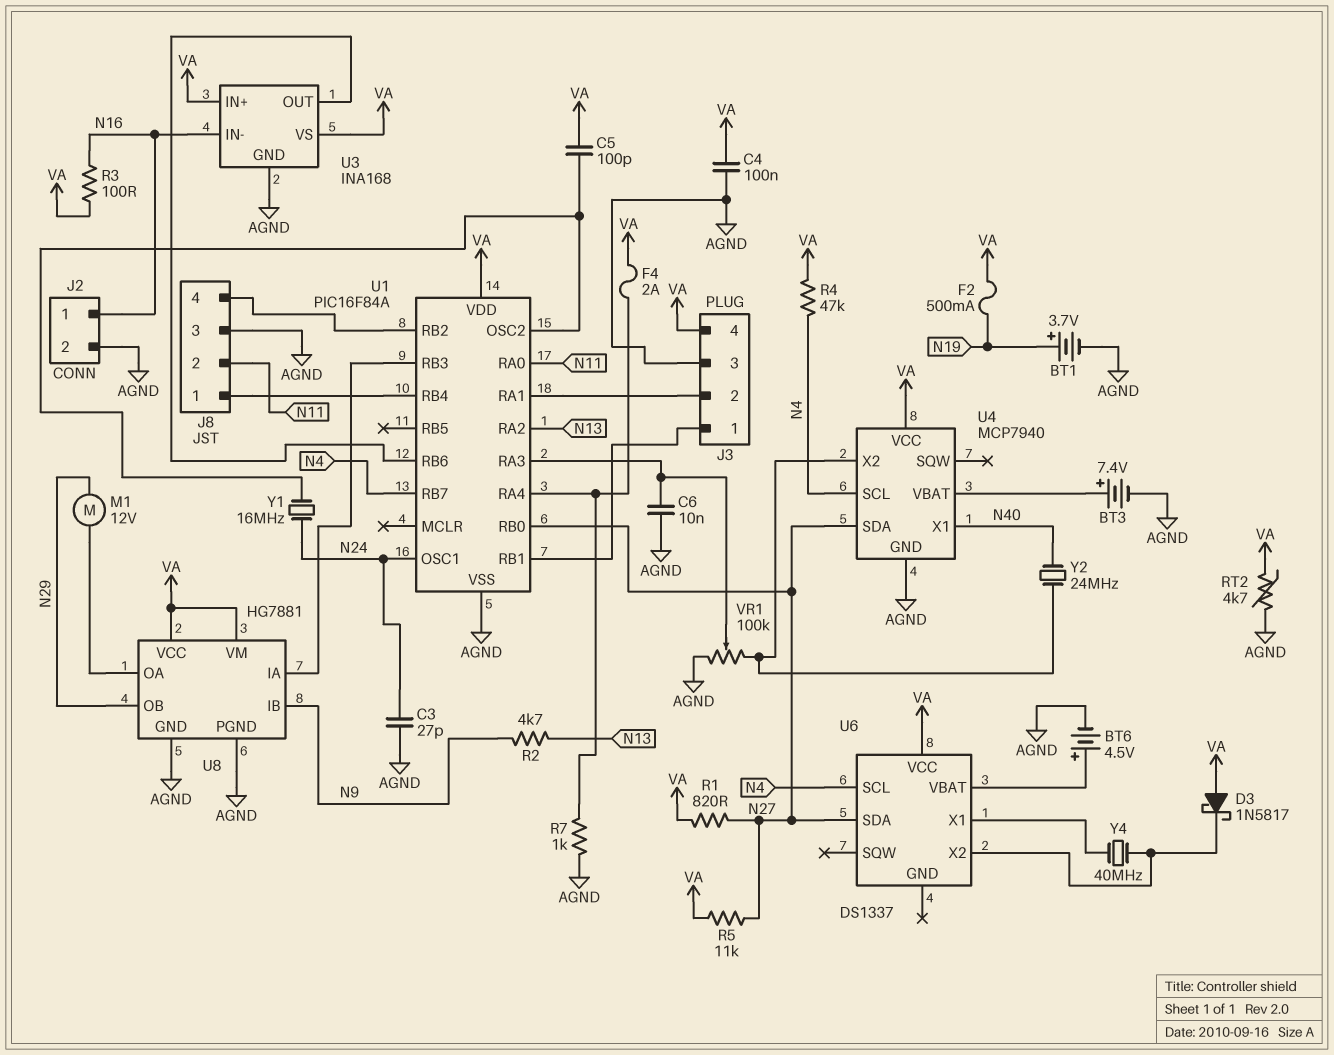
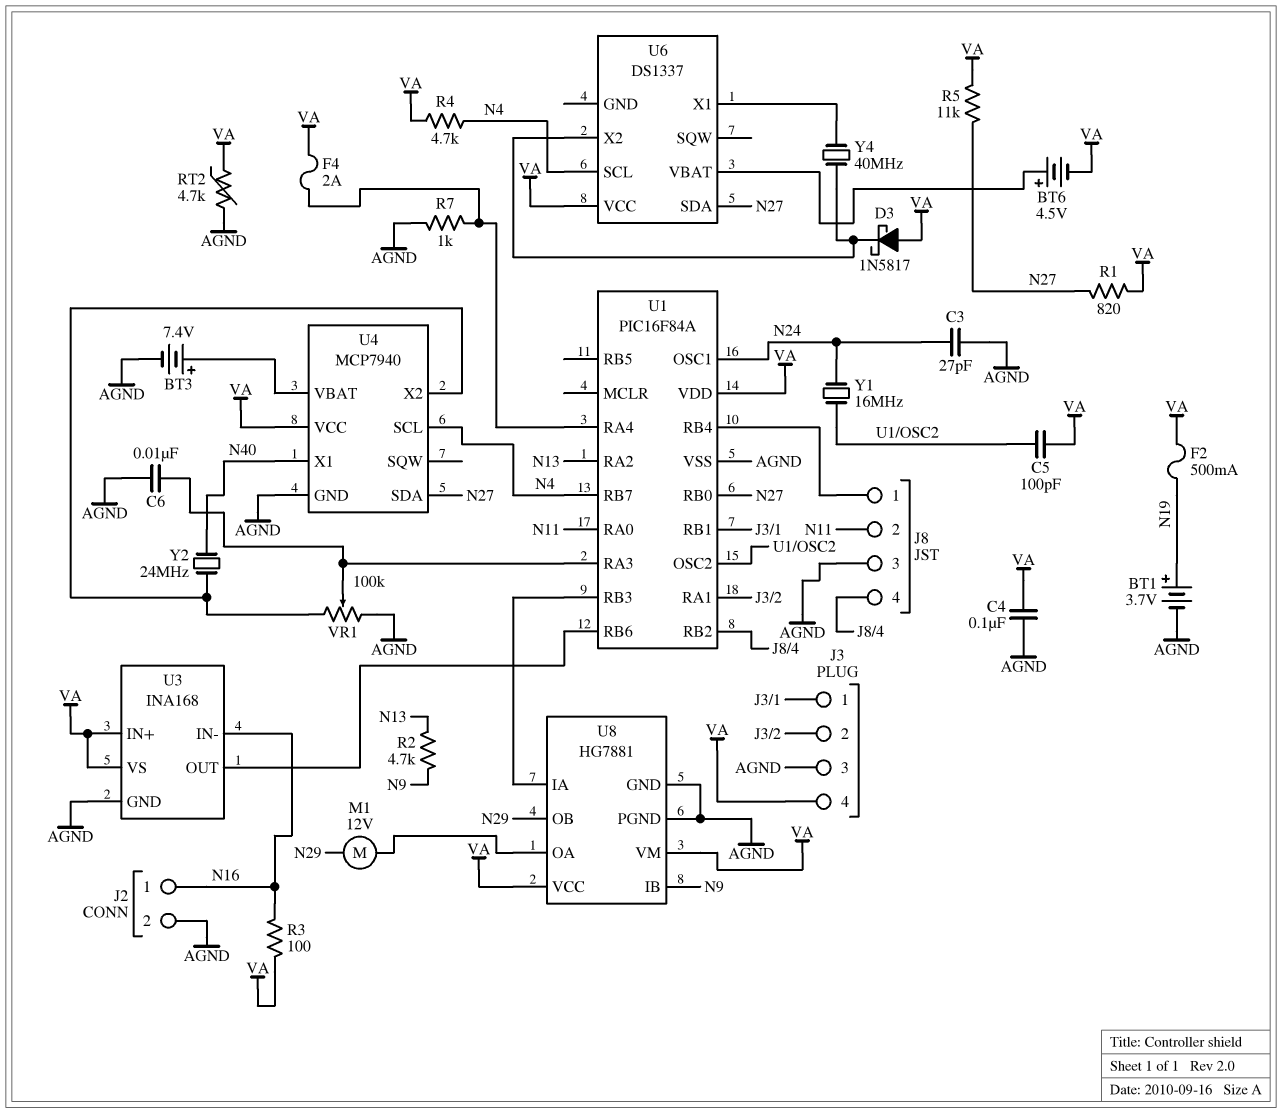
BT6: 4.5V (plus U6/VBAT, minus AGND) -> 4.5V (plus U6/VBAT, minus VA)
R4: 47k (N4, VA) -> 4.7k (N4, VA)

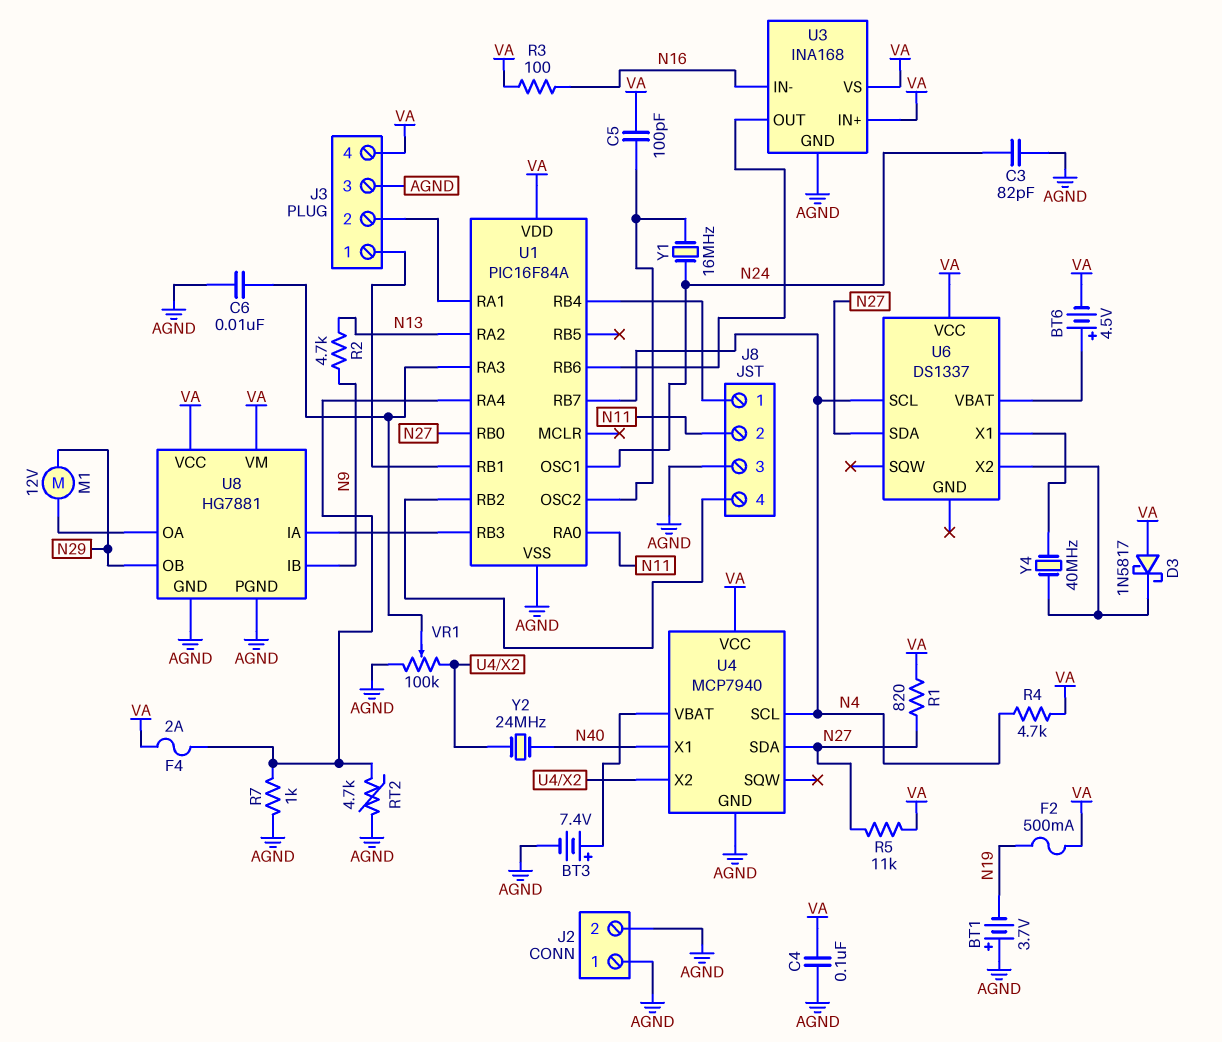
BT1: 3.7V (plus N19, minus AGND) -> 3.7V (plus AGND, minus N19)
C3: 27pF (AGND, N24) -> 82pF (AGND, N24)
J2 pin 1: N16 -> AGND
RT2: 4.7k (AGND, VA) -> 4.7k (AGND, U1/RA4)

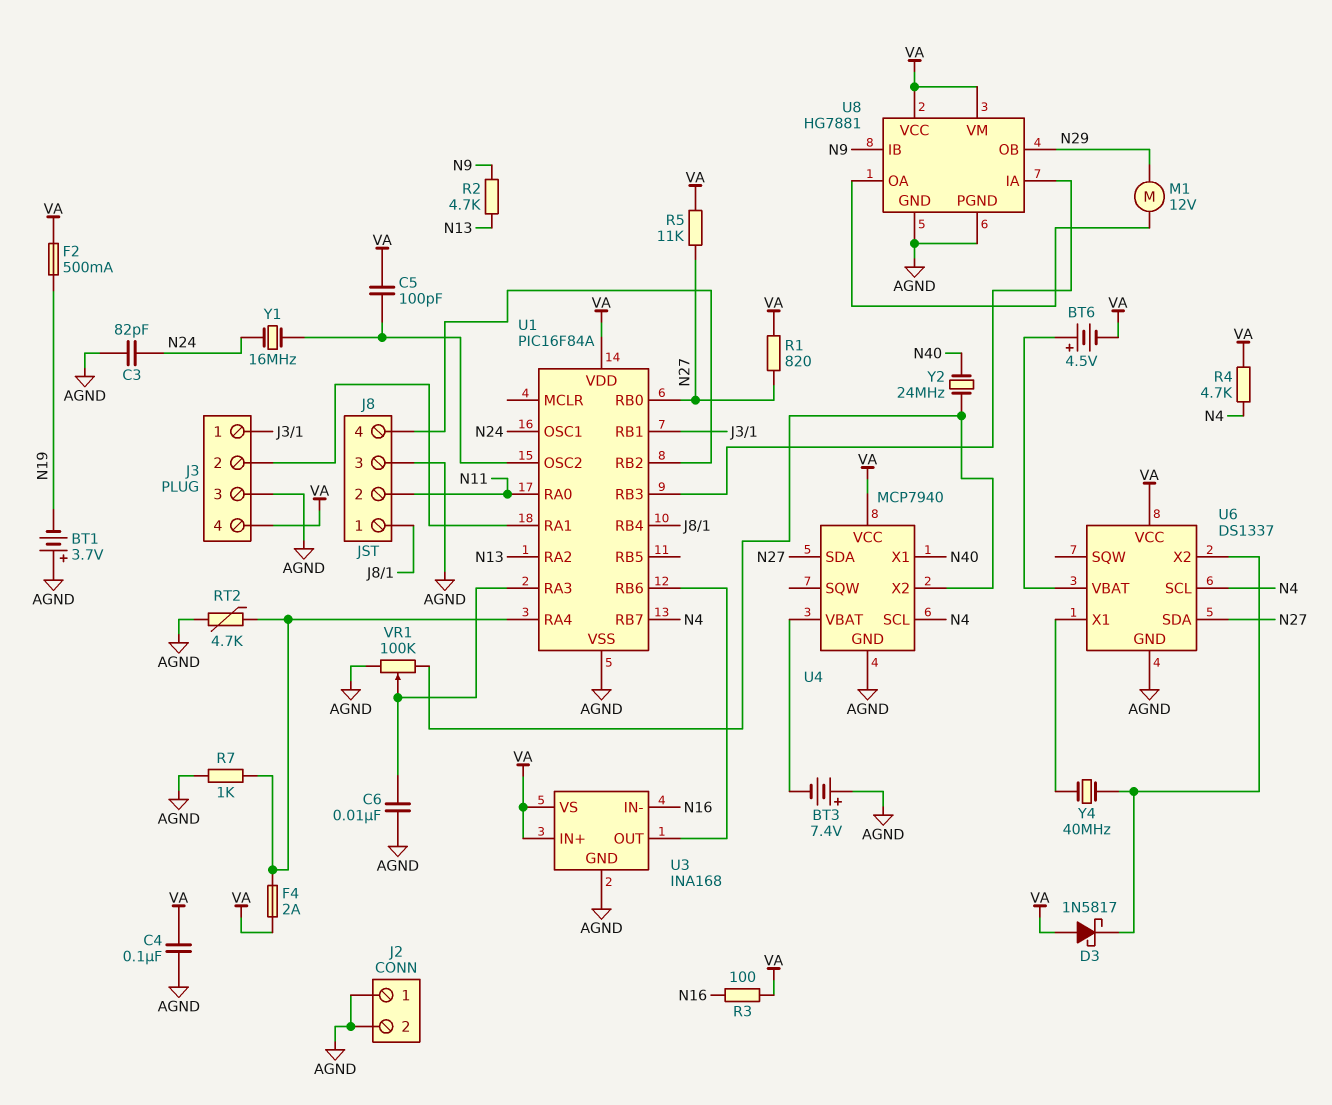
BT3: 7.4V (plus U4/VBAT, minus AGND) -> 7.4V (plus AGND, minus U4/VBAT)
U6 pin GND: none -> AGND

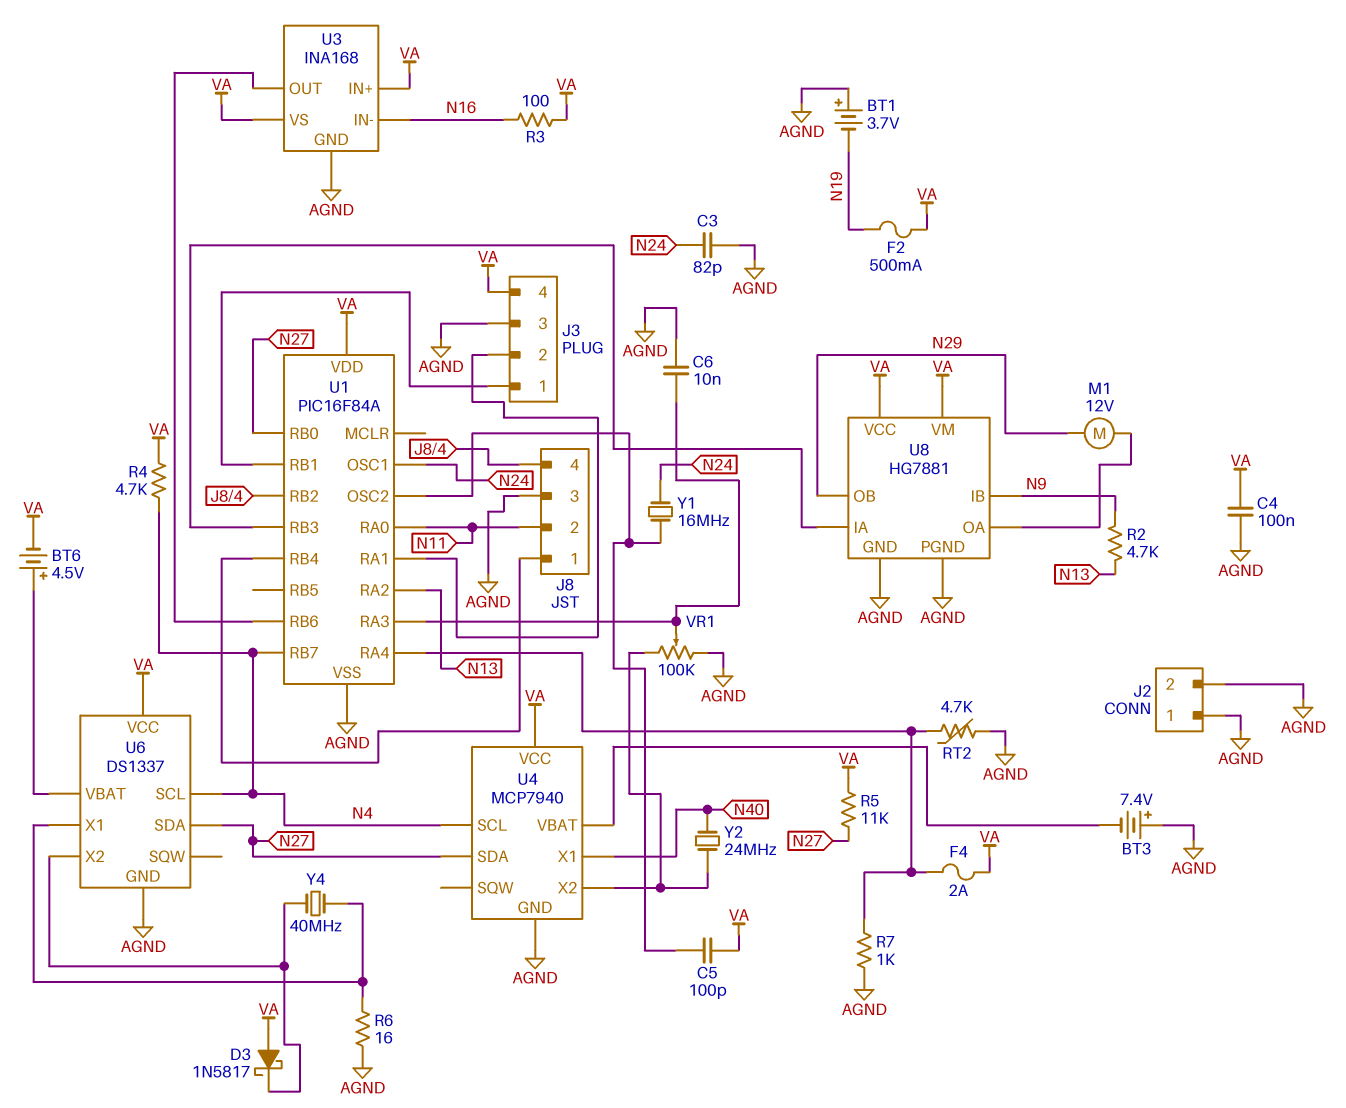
R1: 820 (N27, VA) -> none
R6: none -> 16 (AGND, U6/X1)

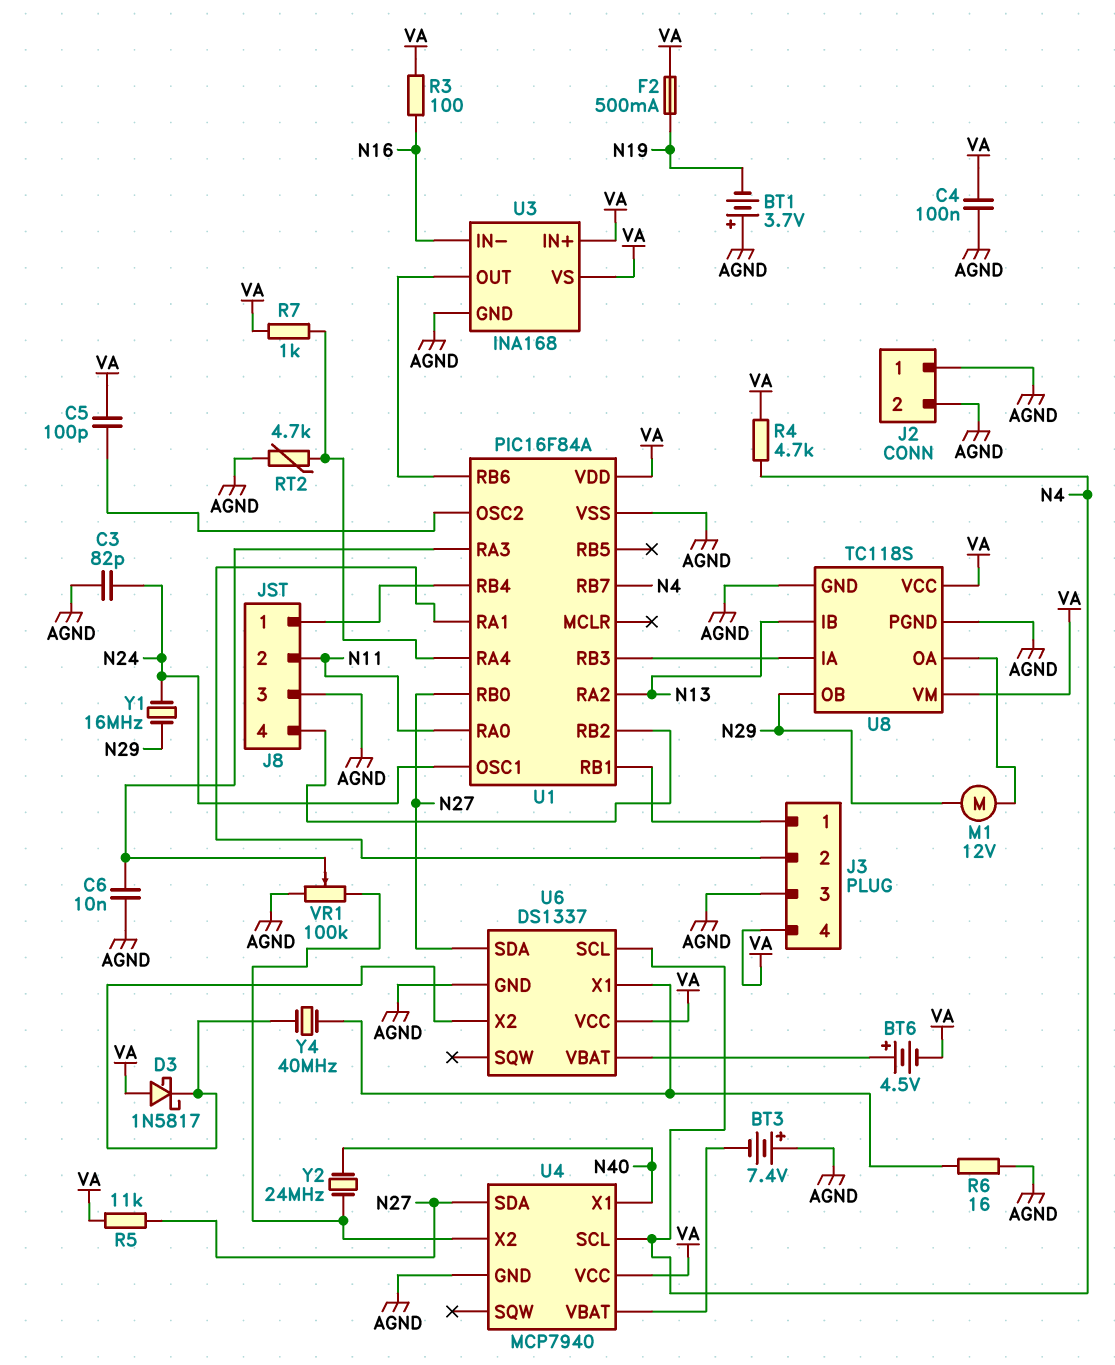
F4: 2A (U1/RA4, VA) -> none
R2: 4.7k (N9, N13) -> none
R7: 1k (AGND, U1/RA4) -> 1k (U1/RA4, VA)
U8: HG7881 -> TC118S
U8 pin IB: N9 -> N13
Y1: 16MHz (N24, U1/OSC2) -> 16MHz (N24, N29)

